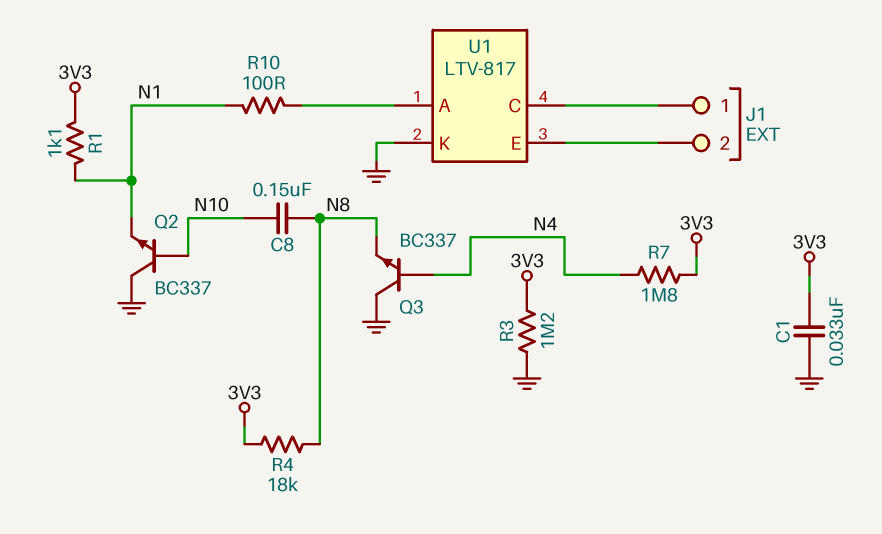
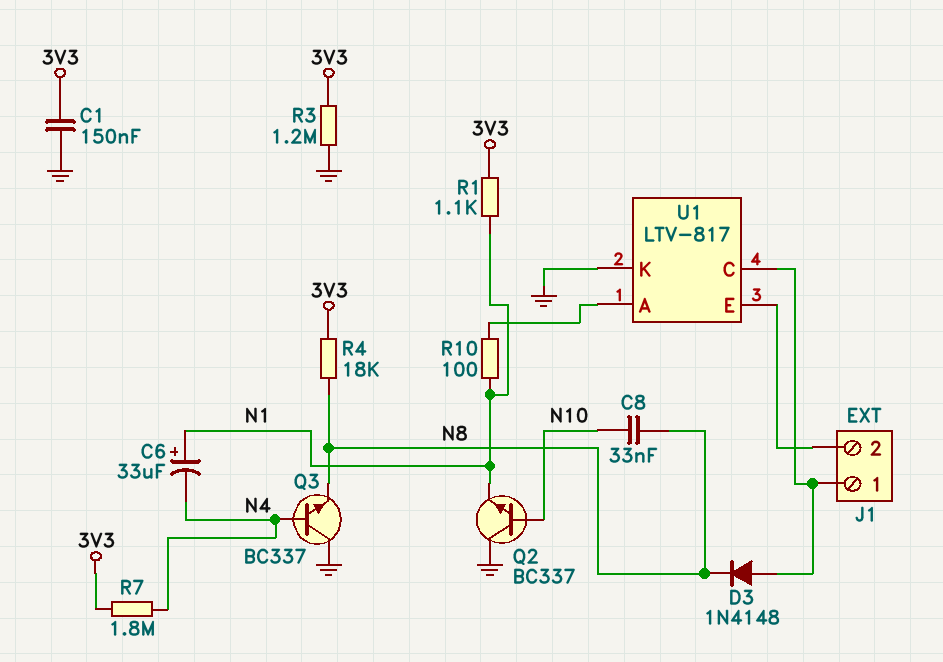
C1: 33nF (3V3, GND) -> 150nF (3V3, GND)
C6: none -> 33uF (plus N1, minus N4)
C8: 150nF (N8, N10) -> 33nF (N8, N10)
D3: none -> diode 1N4148 (A J1/1, K N8)

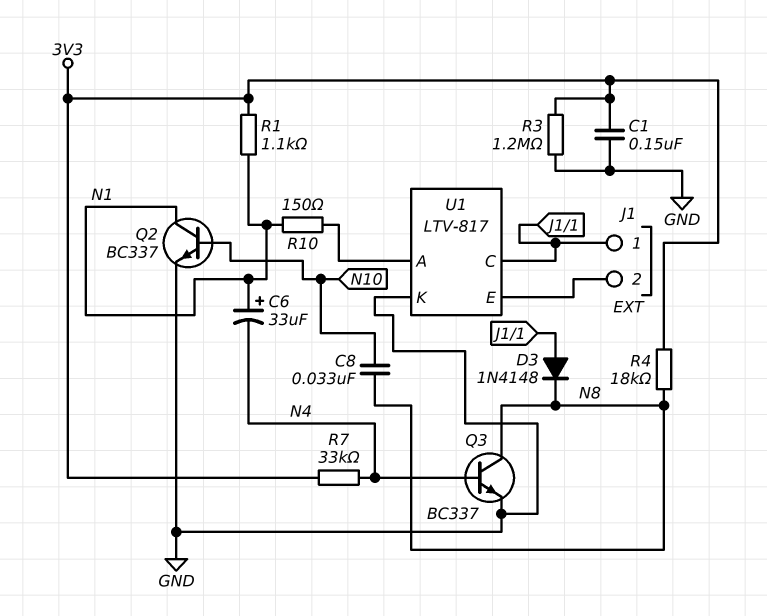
Q2: NPN BC337 (B N10, C GND, E N1) -> NPN BC337 (B N10, C N1, E GND)
Q3: NPN BC337 (B N4, C GND, E N8) -> NPN BC337 (B N4, C N8, E GND)
R7: 1.8M (3V3, N4) -> 33k (3V3, N4)
R10: 100 (N1, U1/A) -> 150 (N1, U1/A)

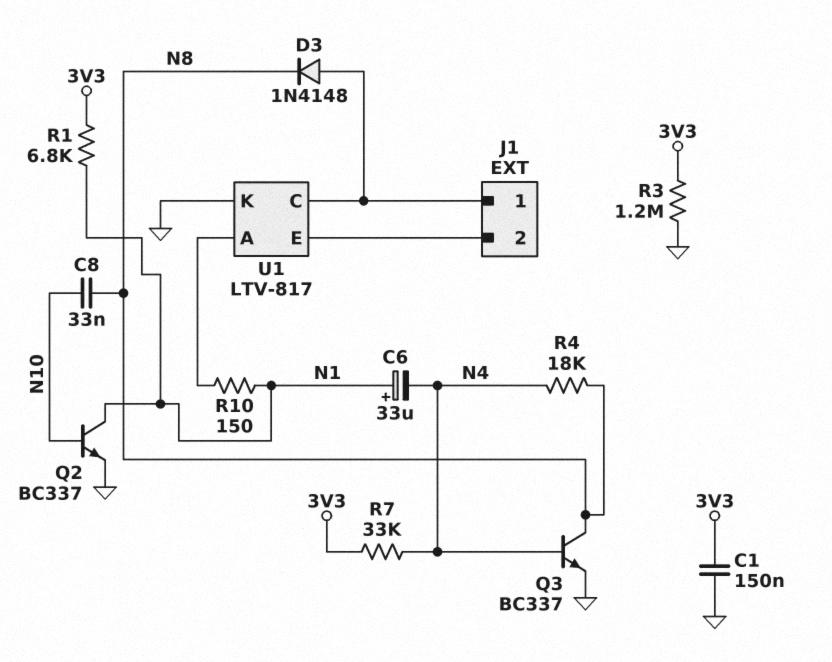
R1: 1.1k (3V3, N1) -> 6.8k (3V3, N1)
R4: 18k (3V3, N8) -> 18k (N4, N8)

